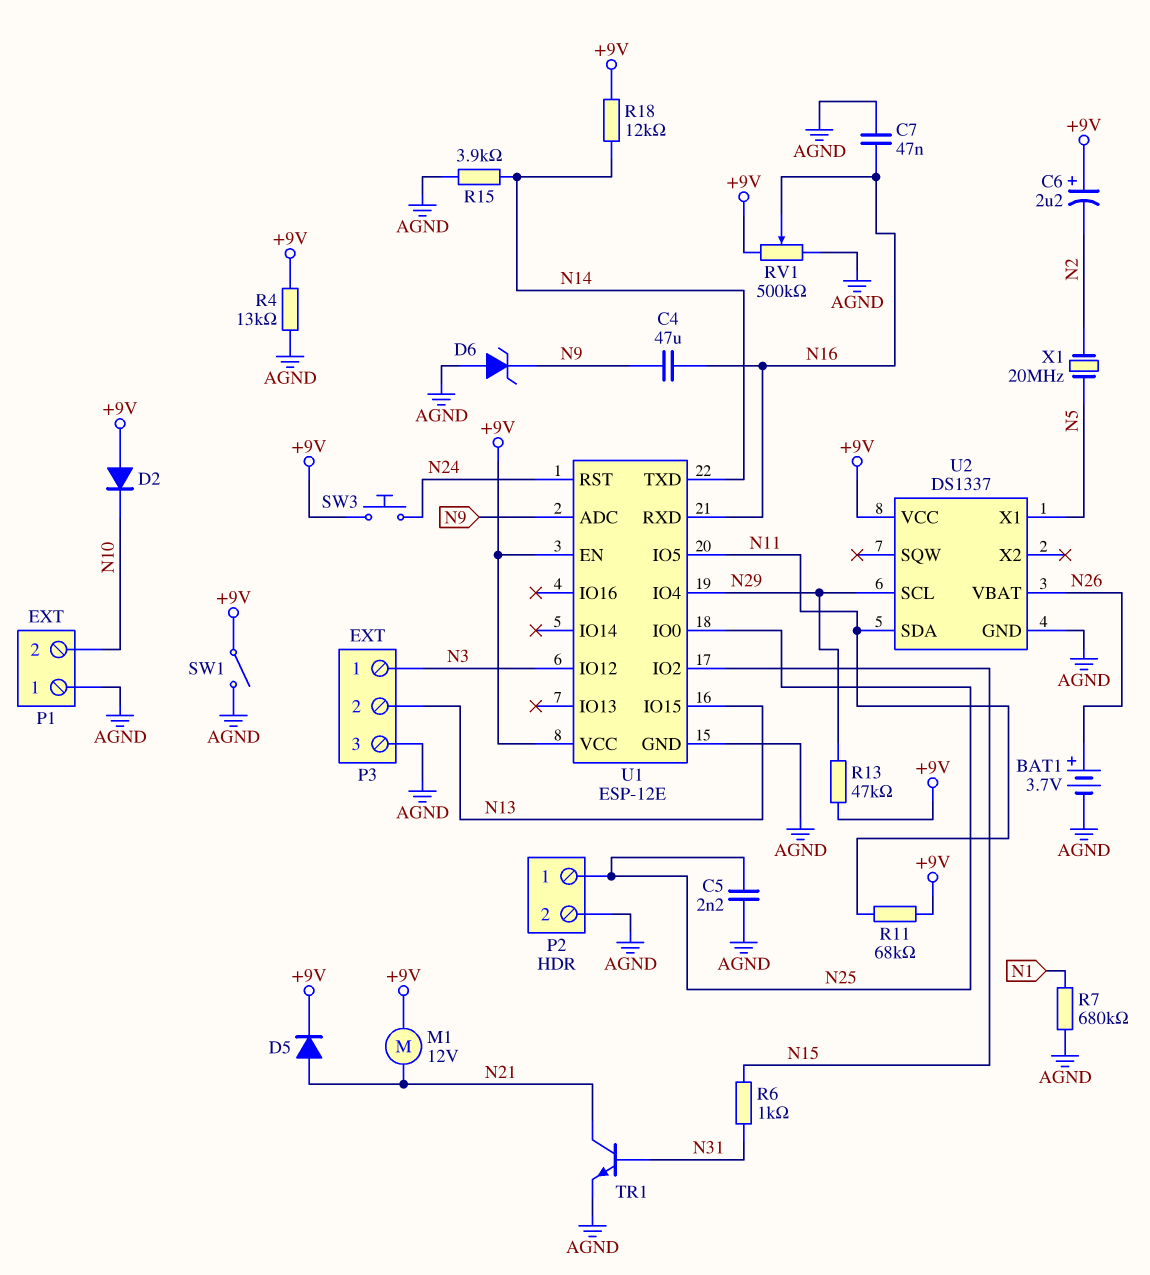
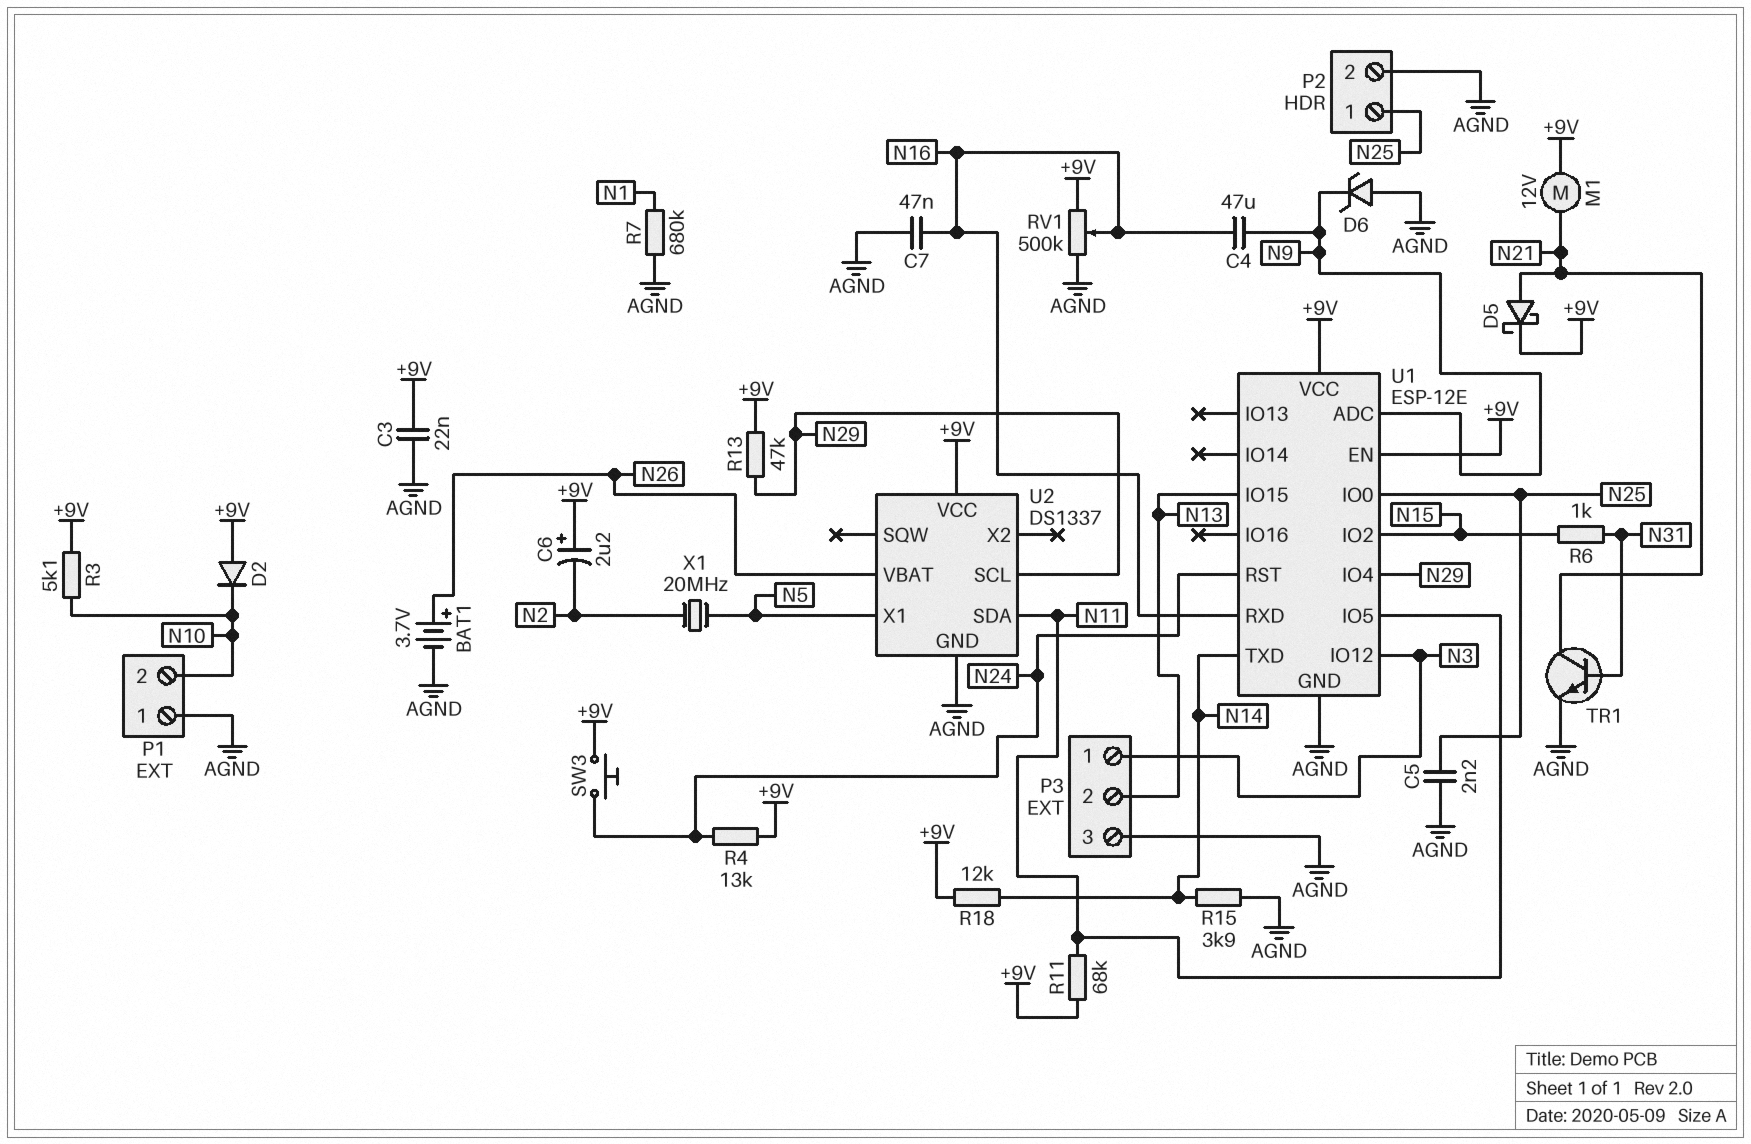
C3: none -> 22nF (+9V, AGND)
D5: diode (A N21, K +9V) -> schottky (A N21, K +9V)
R3: none -> 5.1k (+9V, N10)
R4: 13k (+9V, AGND) -> 13k (+9V, N24)
SW1: switch (+9V, AGND) -> none

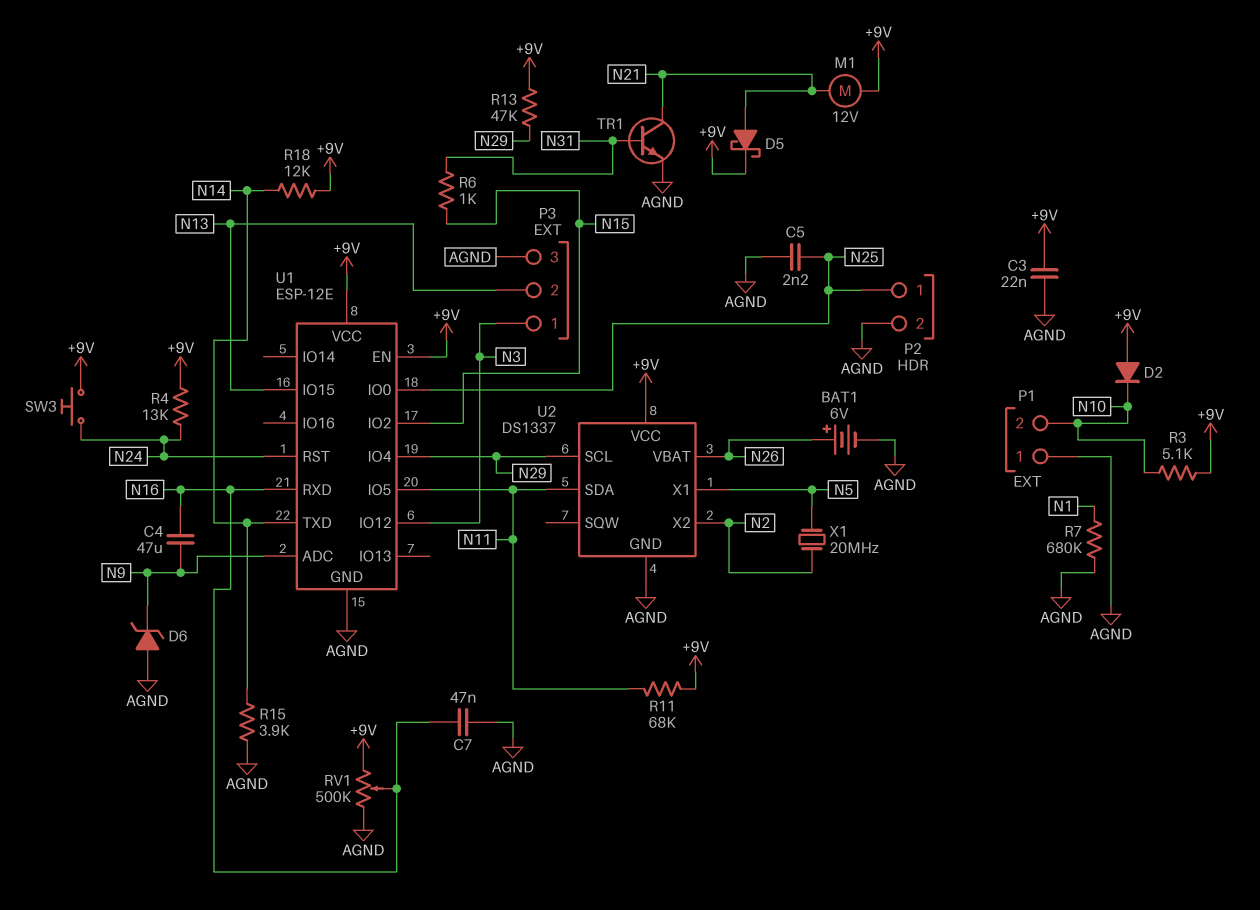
BAT1: 3.7V (plus N26, minus AGND) -> 6V (plus N26, minus AGND)
C6: 2.2uF (plus +9V, minus N2) -> none
U2 pin X2: none -> N2

